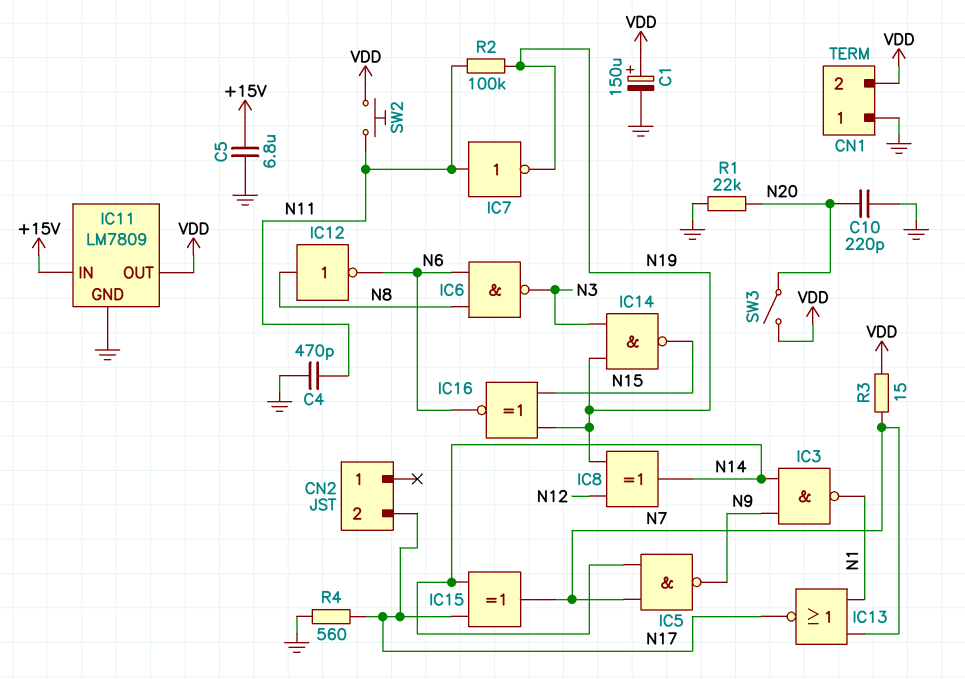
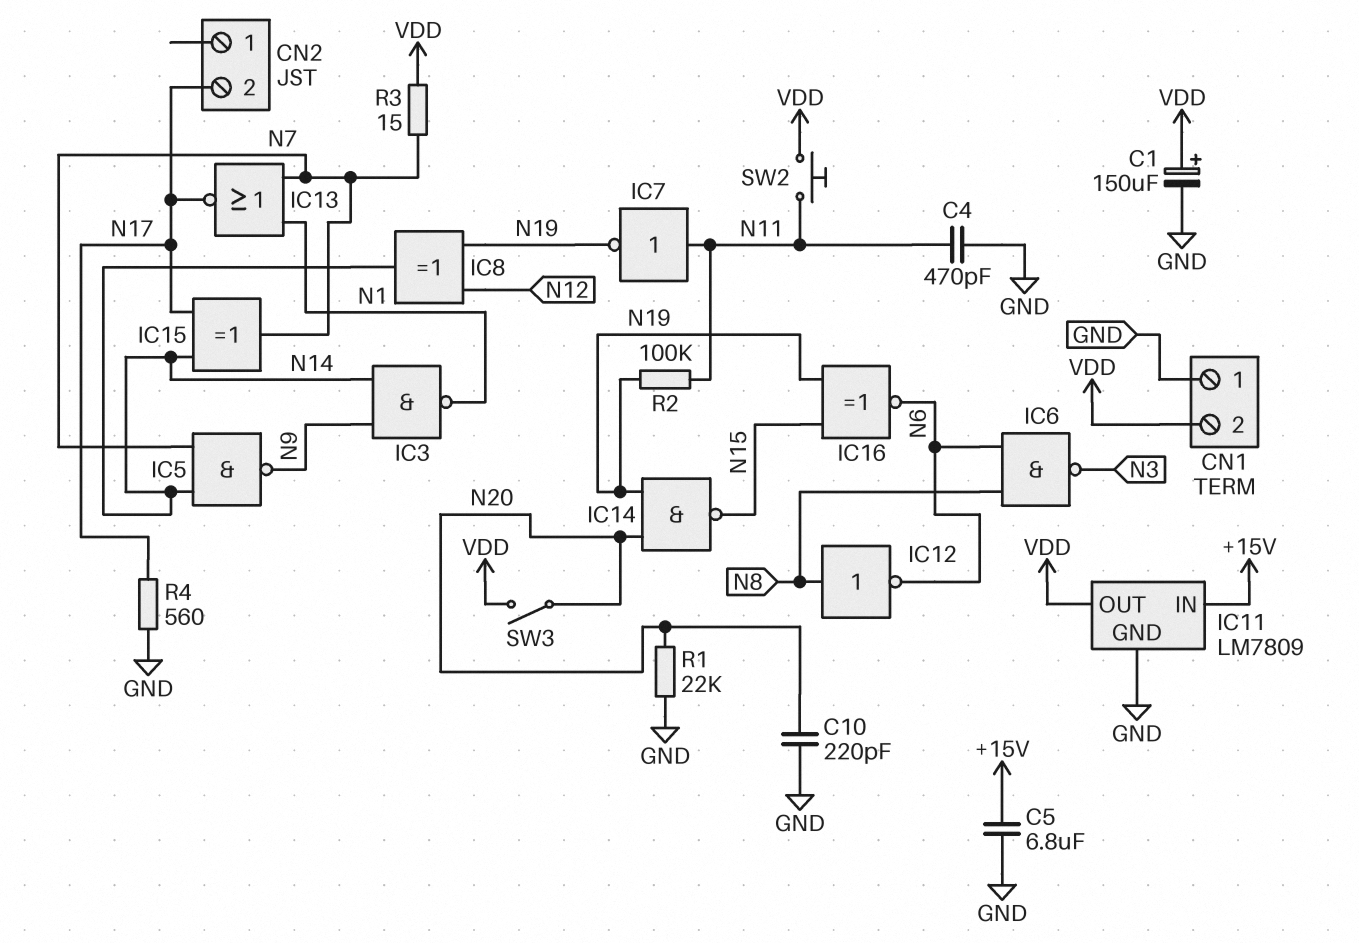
IC14: NAND (in N3, in N19, out N15) -> NAND (in N19, in N20, out N15)

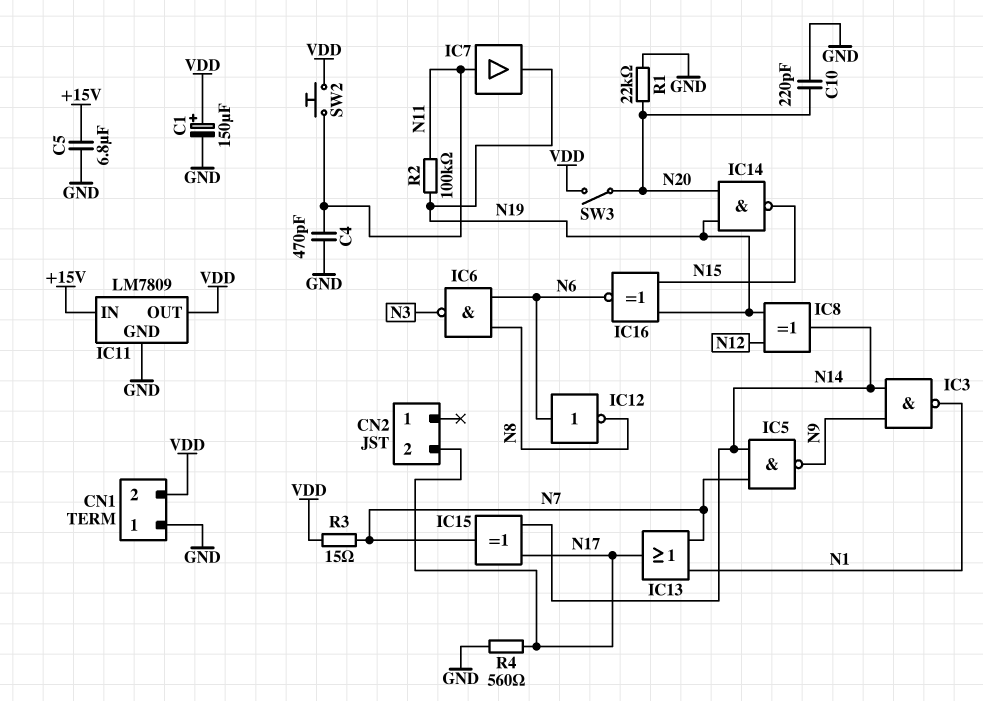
IC7: NOT (in N11, out N19) -> buffer (in N11, out N19)
IC12: NOT (in N8, out N6) -> NOT (in N6, out N8)
IC13: NOR (in N1, in N7, out N17) -> OR (in N1, in N7, out N17)

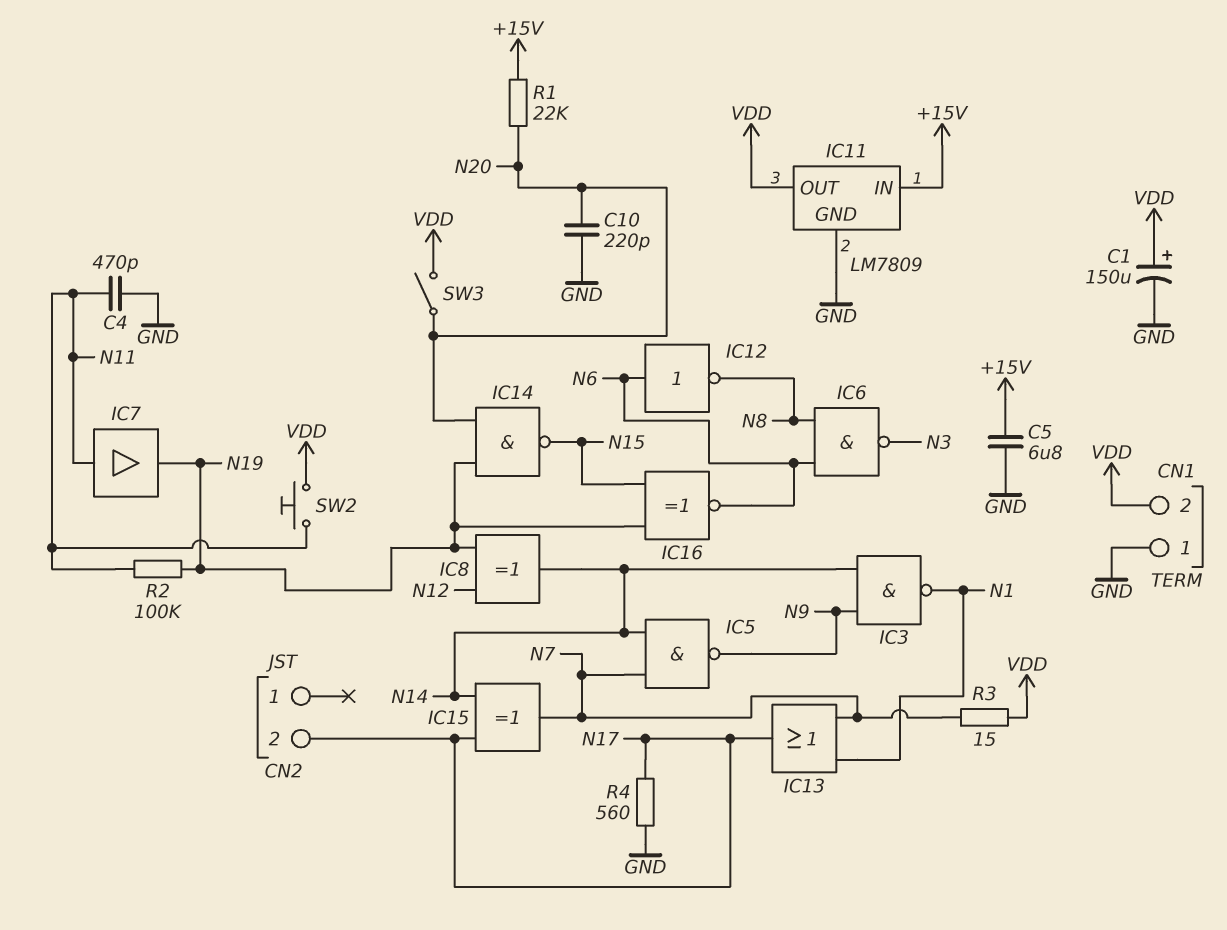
R1: 22k (GND, N20) -> 22k (+15V, N20)

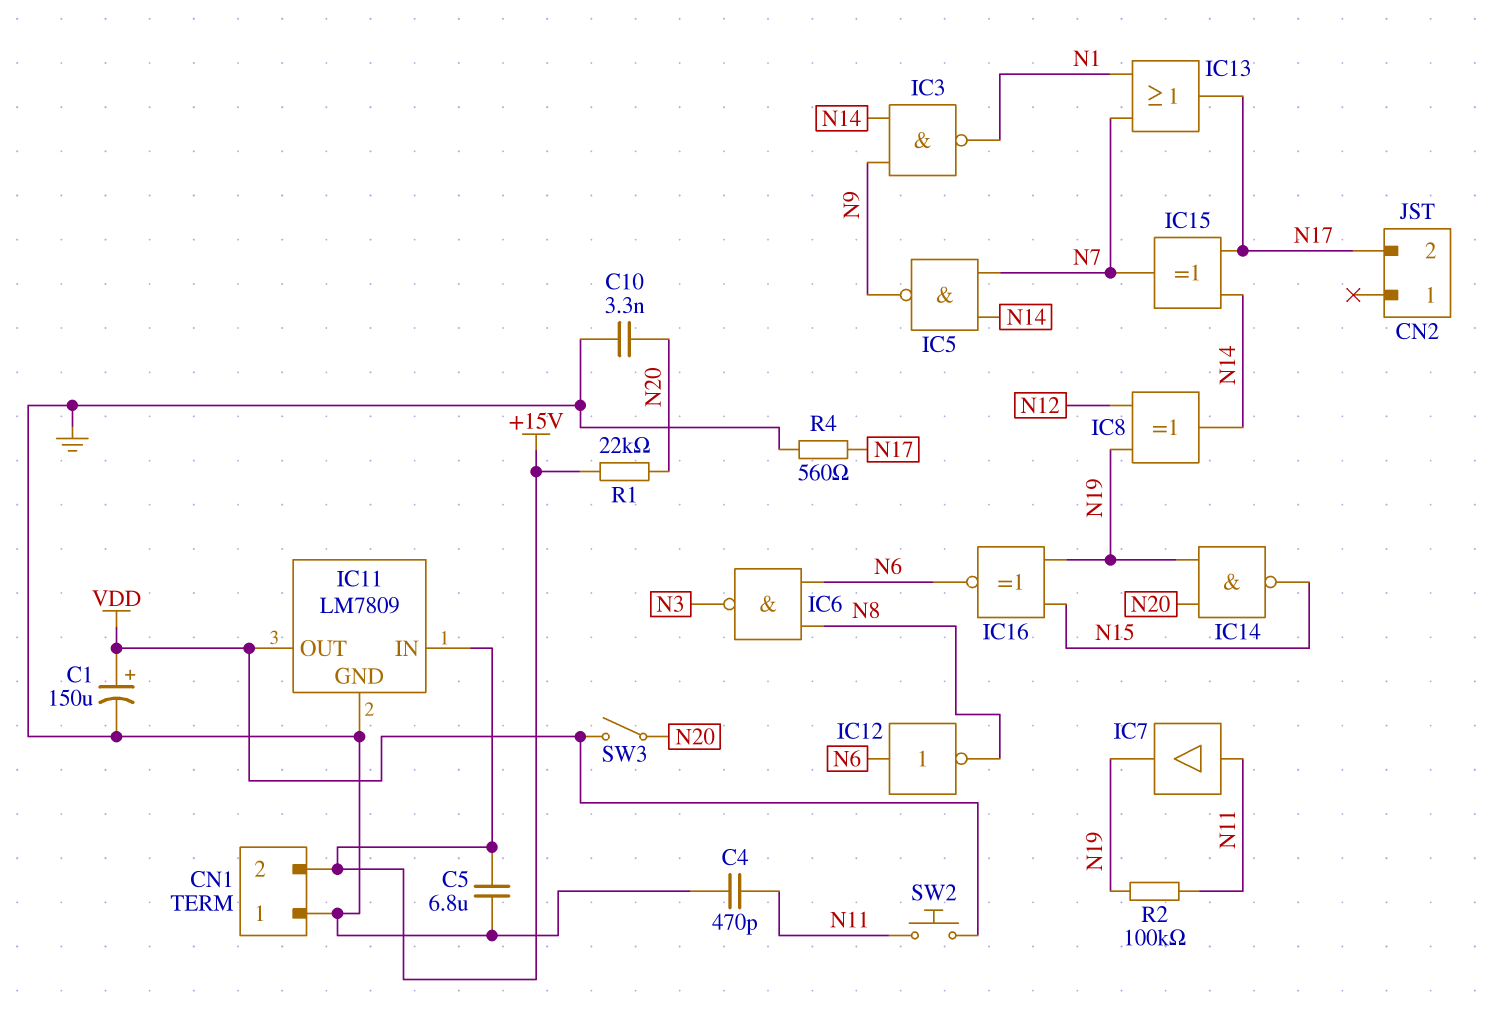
C10: 220pF (GND, N20) -> 3.3nF (GND, N20)
CN1 pin 2: VDD -> +15V
R3: 15 (N7, VDD) -> none

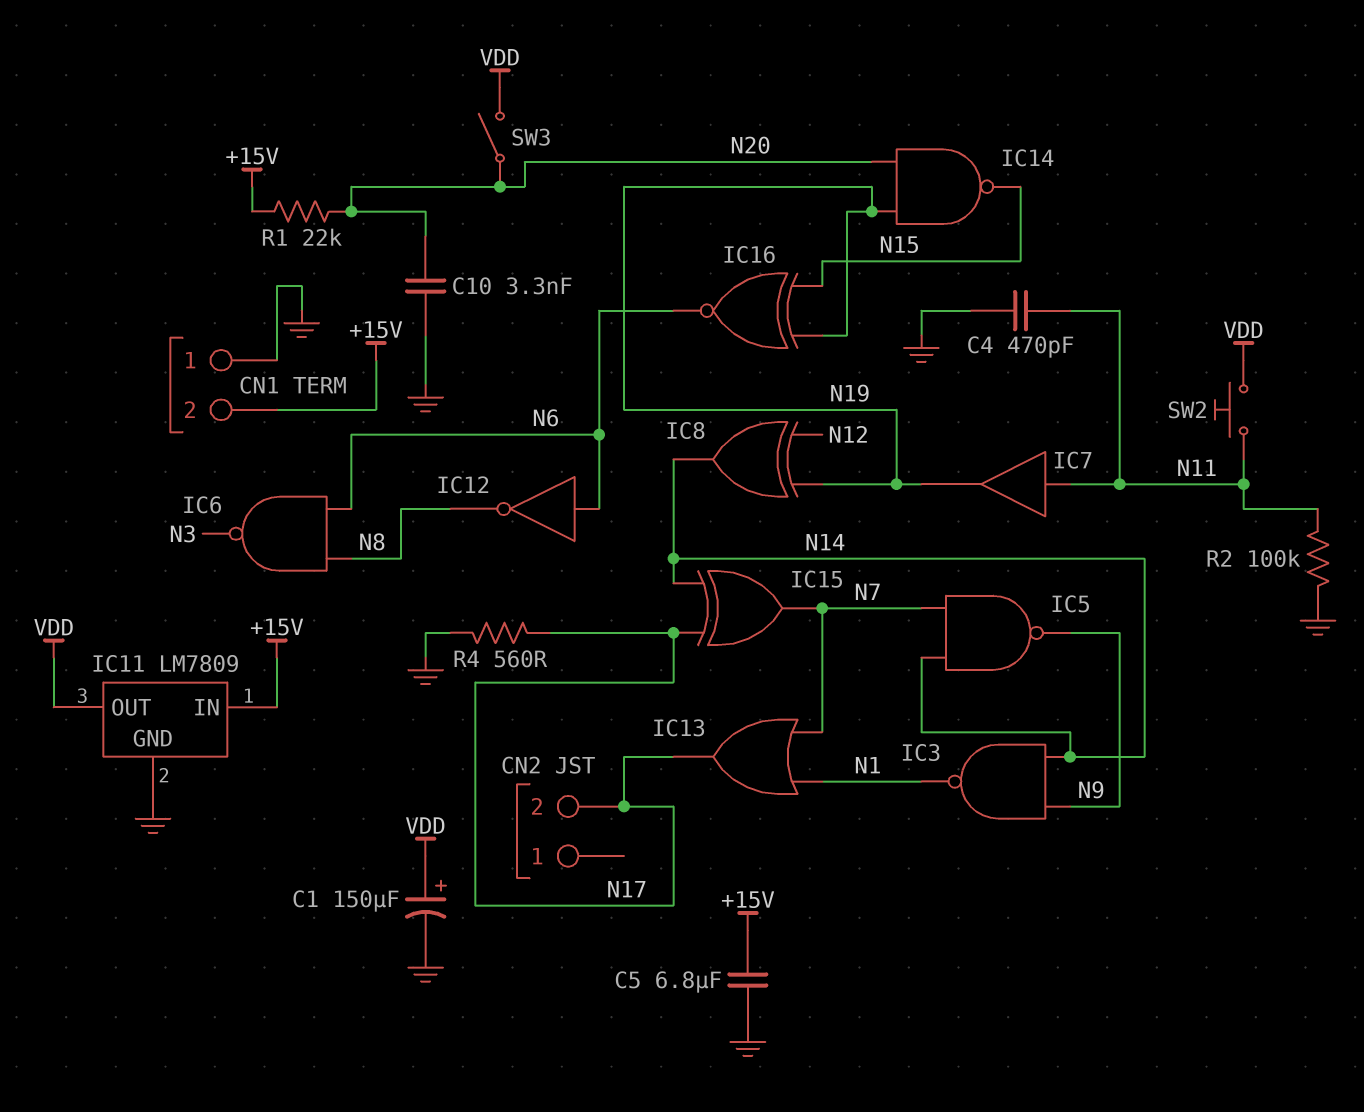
R2: 100k (N11, N19) -> 100k (GND, N11)

